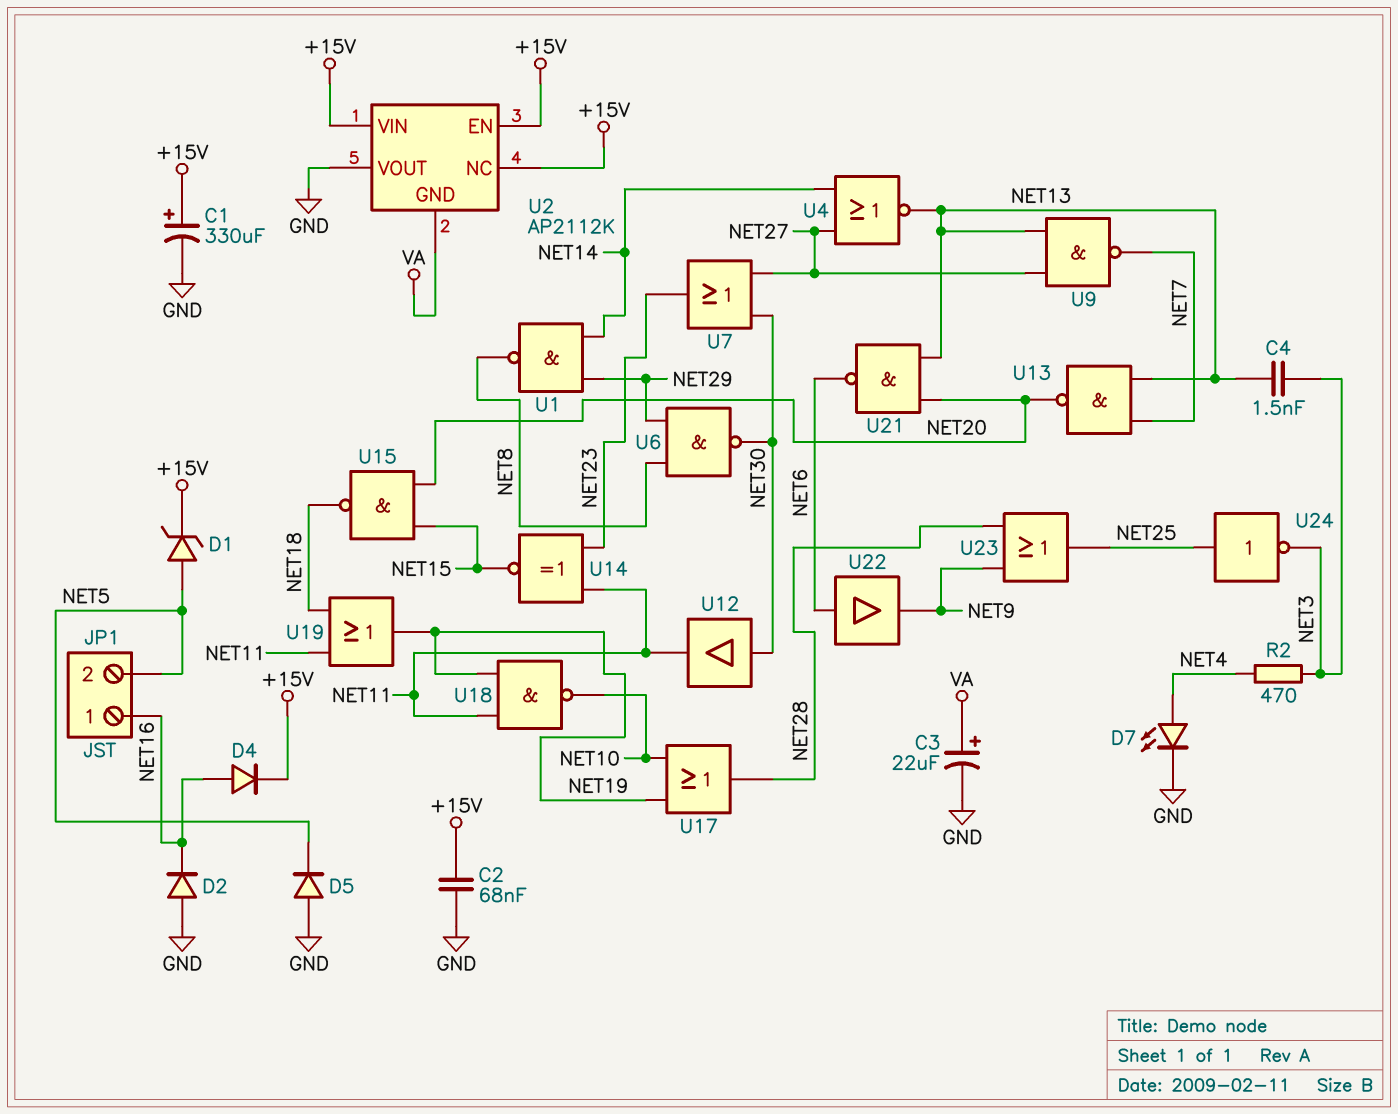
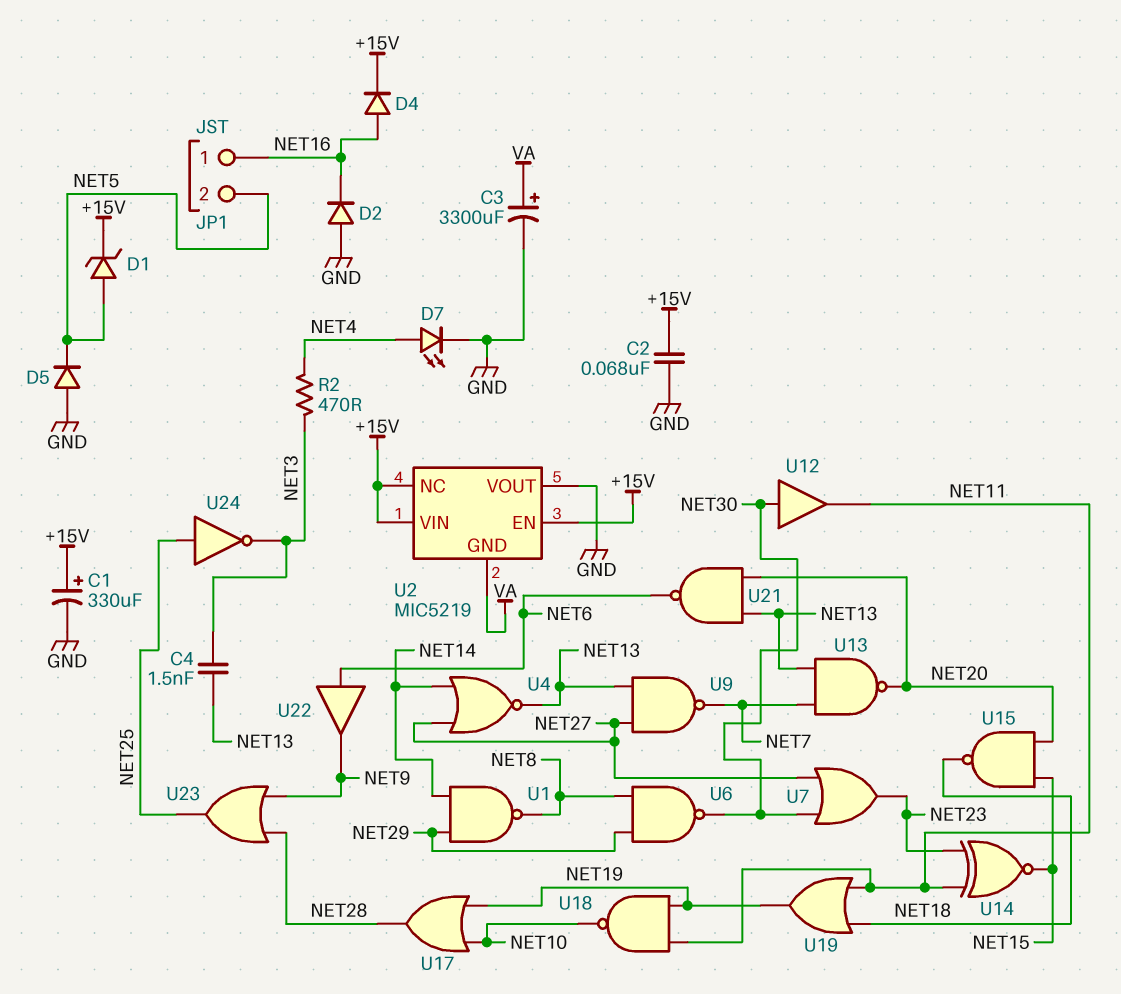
C3: 22uF (plus VA, minus GND) -> 3300uF (plus VA, minus GND)
U2: AP2112K -> MIC5219

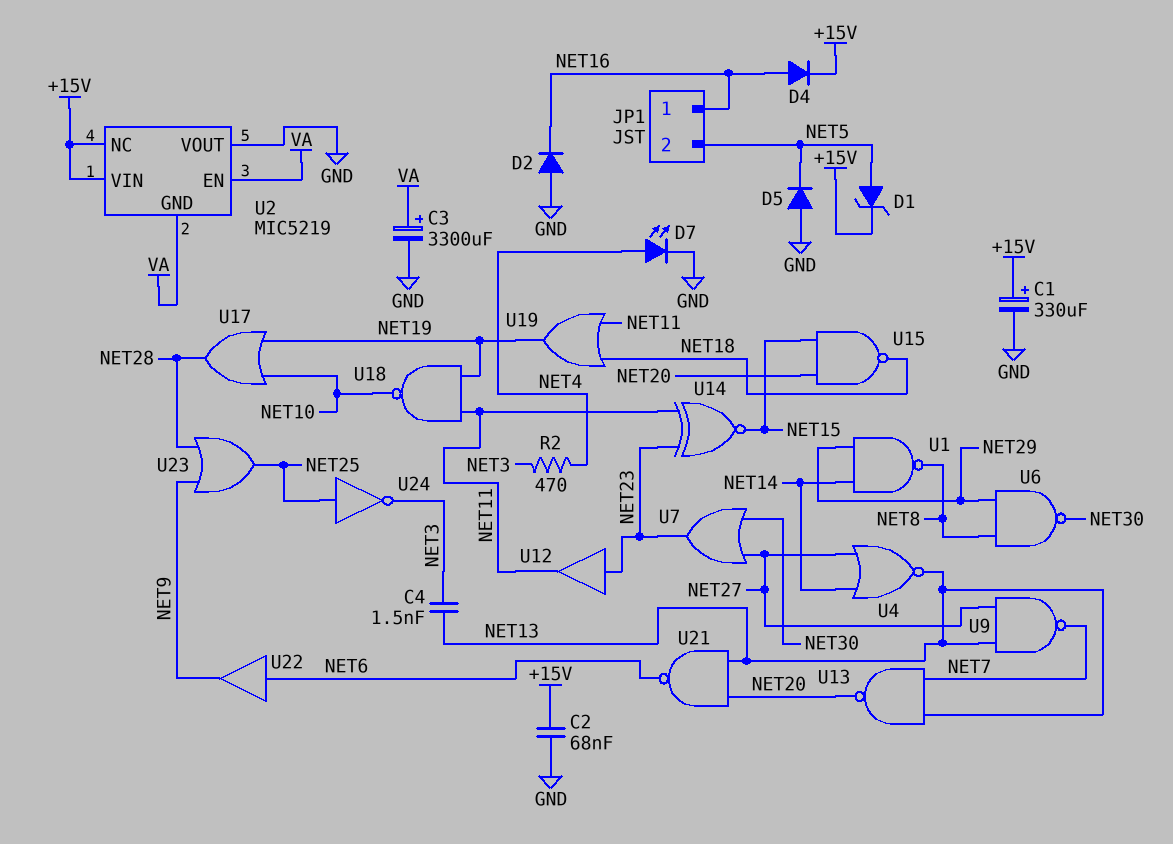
U2 pin EN: +15V -> VA
U12: buffer (in NET30, out NET11) -> buffer (in NET23, out NET11)

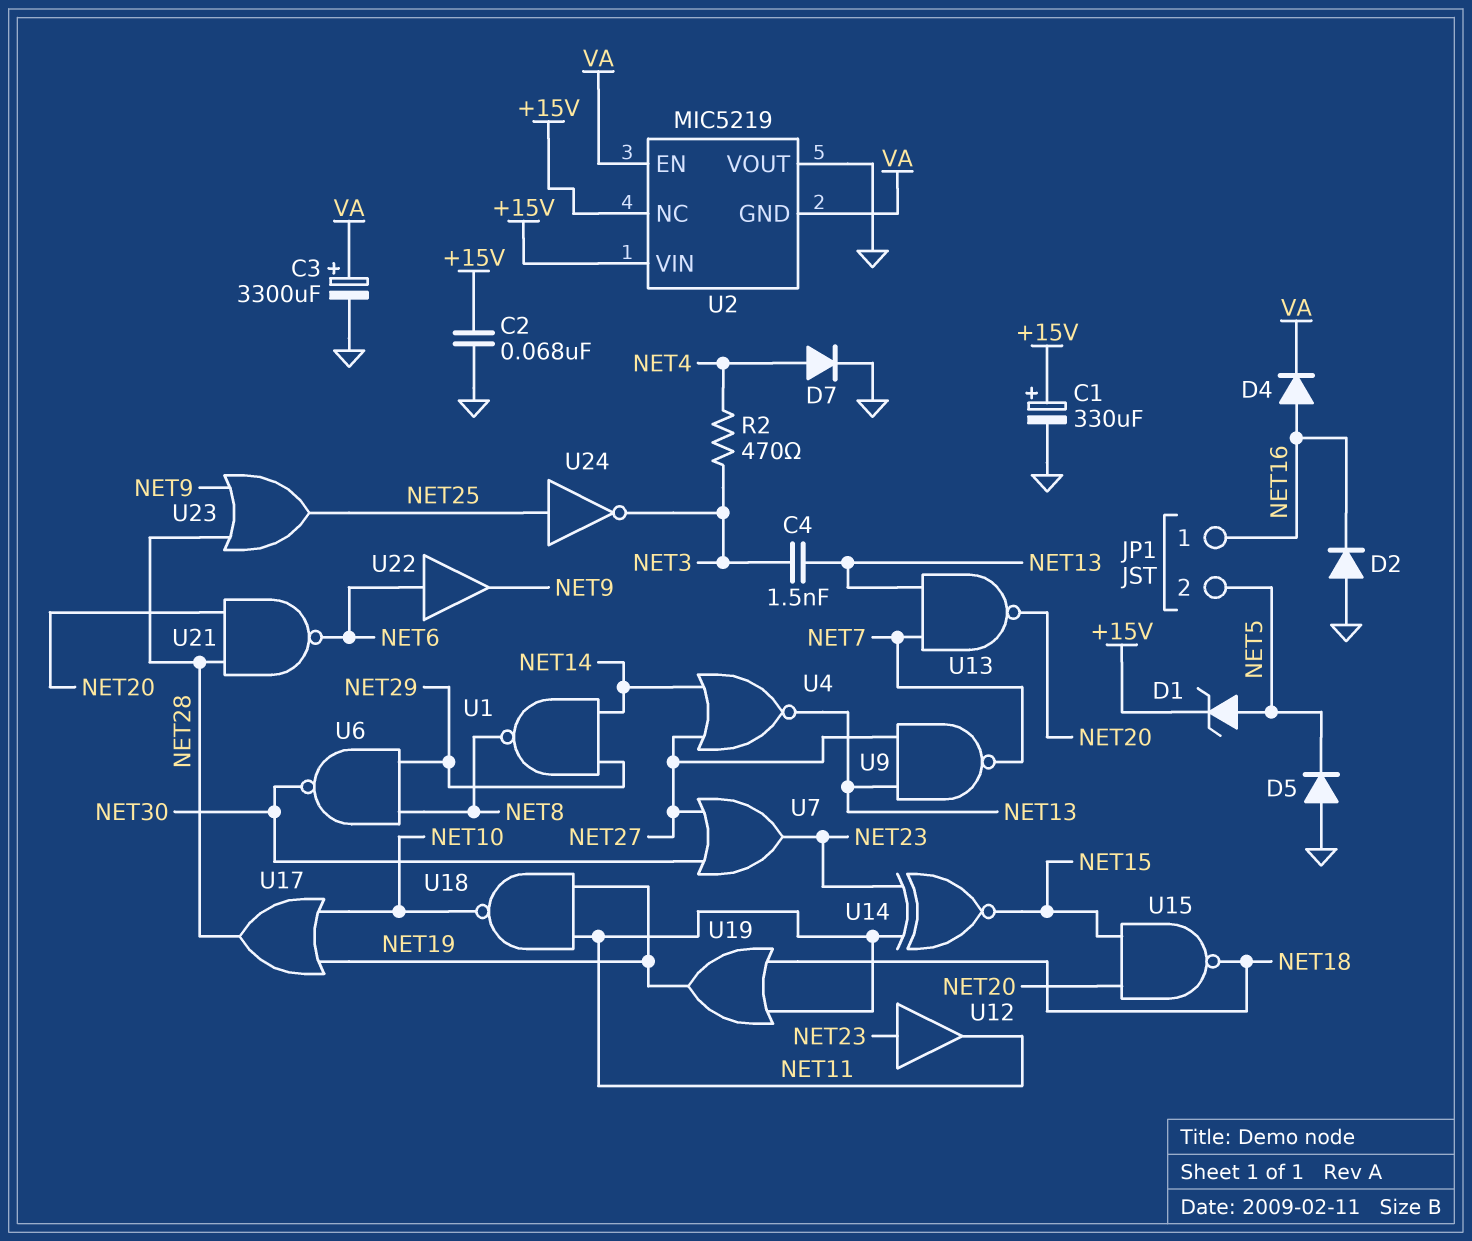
D4: diode (A NET16, K +15V) -> diode (A NET16, K VA)
D7: LED (A NET4, K GND) -> diode (A NET4, K GND)
U21: NAND (in NET13, in NET20, out NET6) -> NAND (in NET20, in NET28, out NET6)

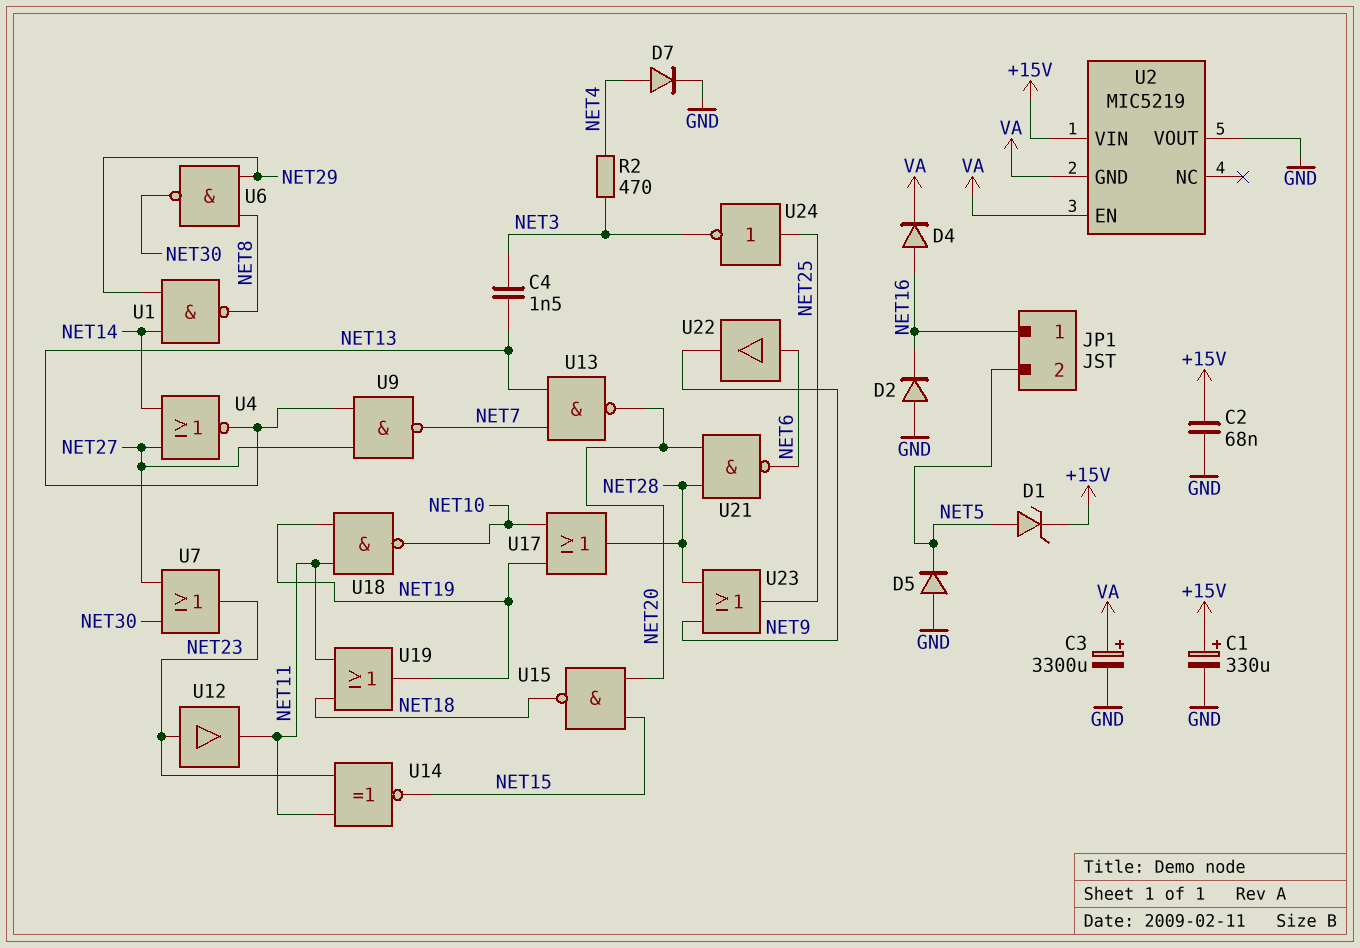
U2 pin NC: +15V -> none

